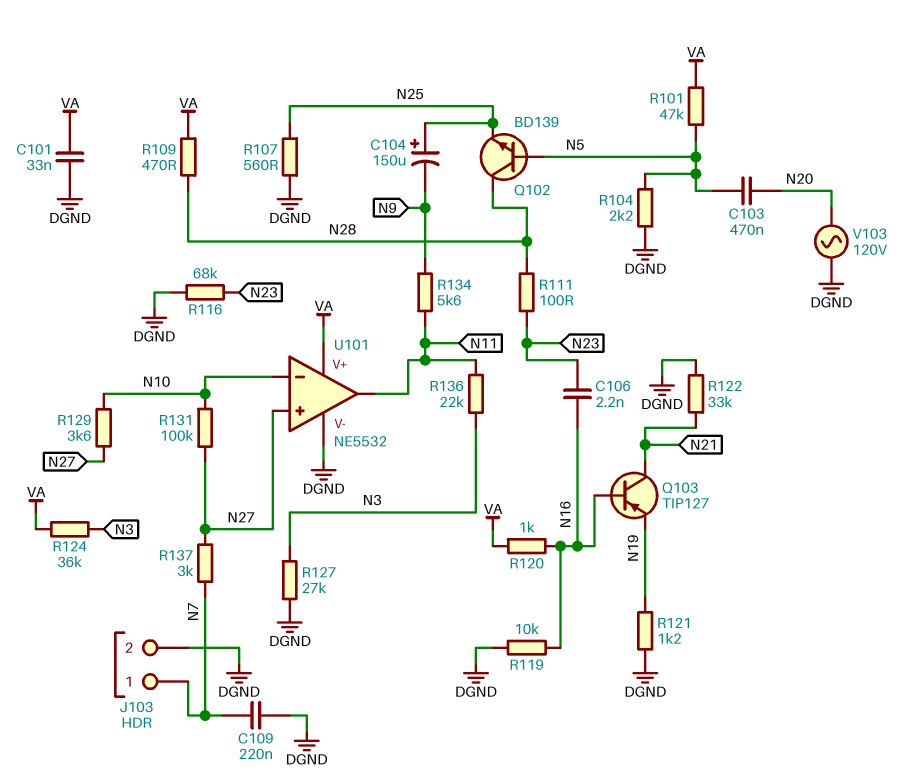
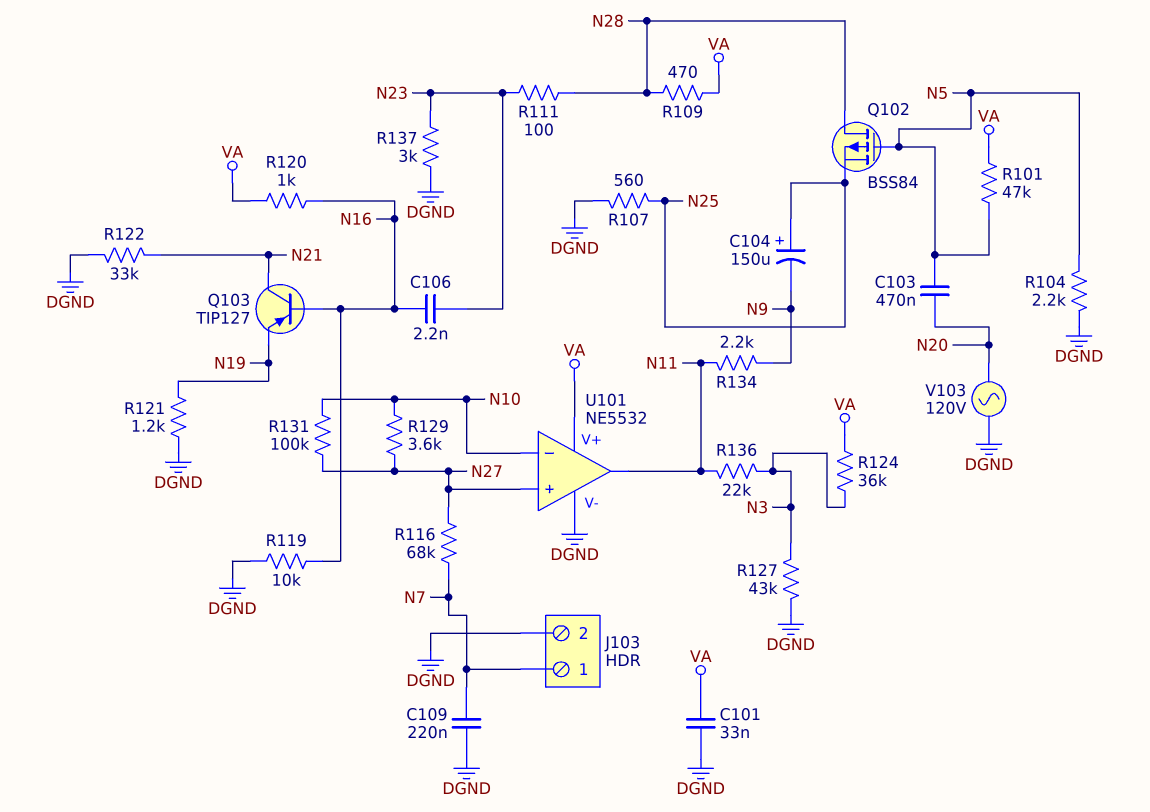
Q102: NPN BD139 (B N5, C N28, E N25) -> PMOS BSS84 (G N5, D N28, S N25)
R116: 68k (DGND, N23) -> 68k (N7, N27)
R127: 27k (DGND, N3) -> 43k (DGND, N3)
R134: 5.6k (N9, N11) -> 2.2k (N9, N11)
R137: 3k (N7, N27) -> 3k (DGND, N23)

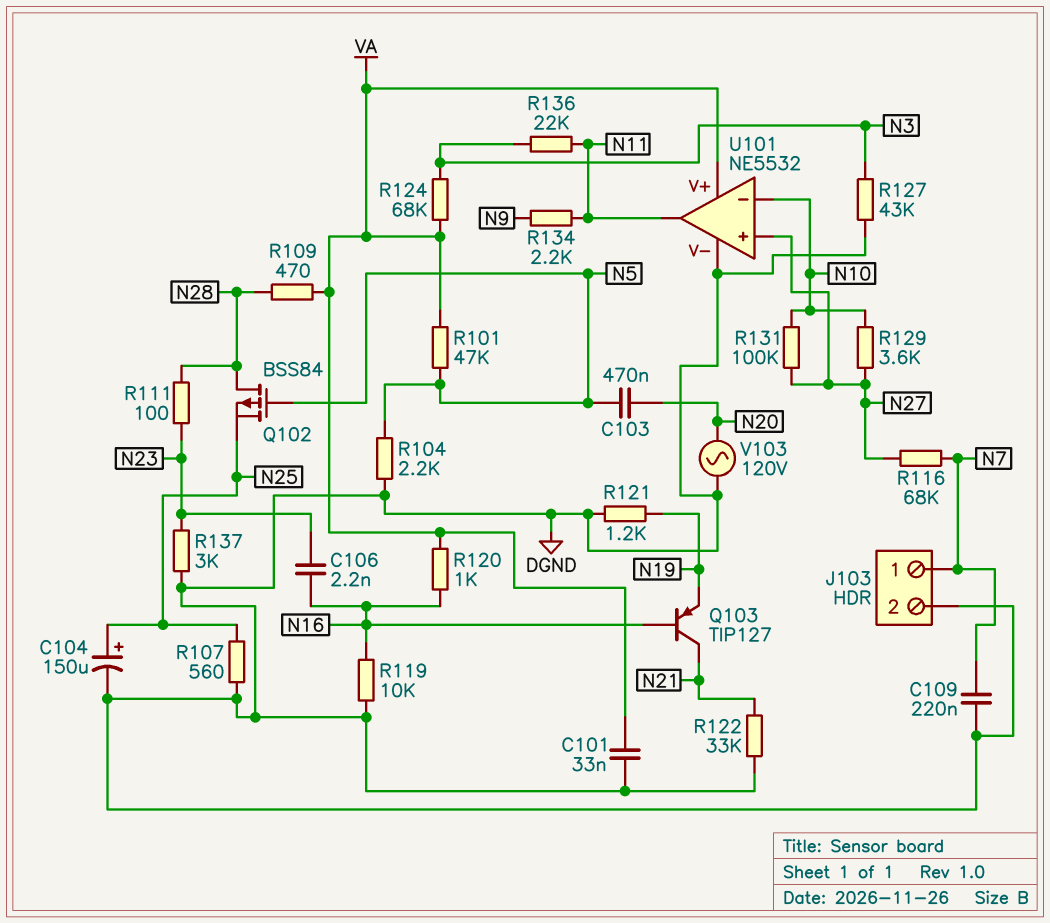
C104: 150uF (plus N25, minus N9) -> 150uF (plus N25, minus DGND)
R124: 36k (N3, VA) -> 68k (N3, VA)

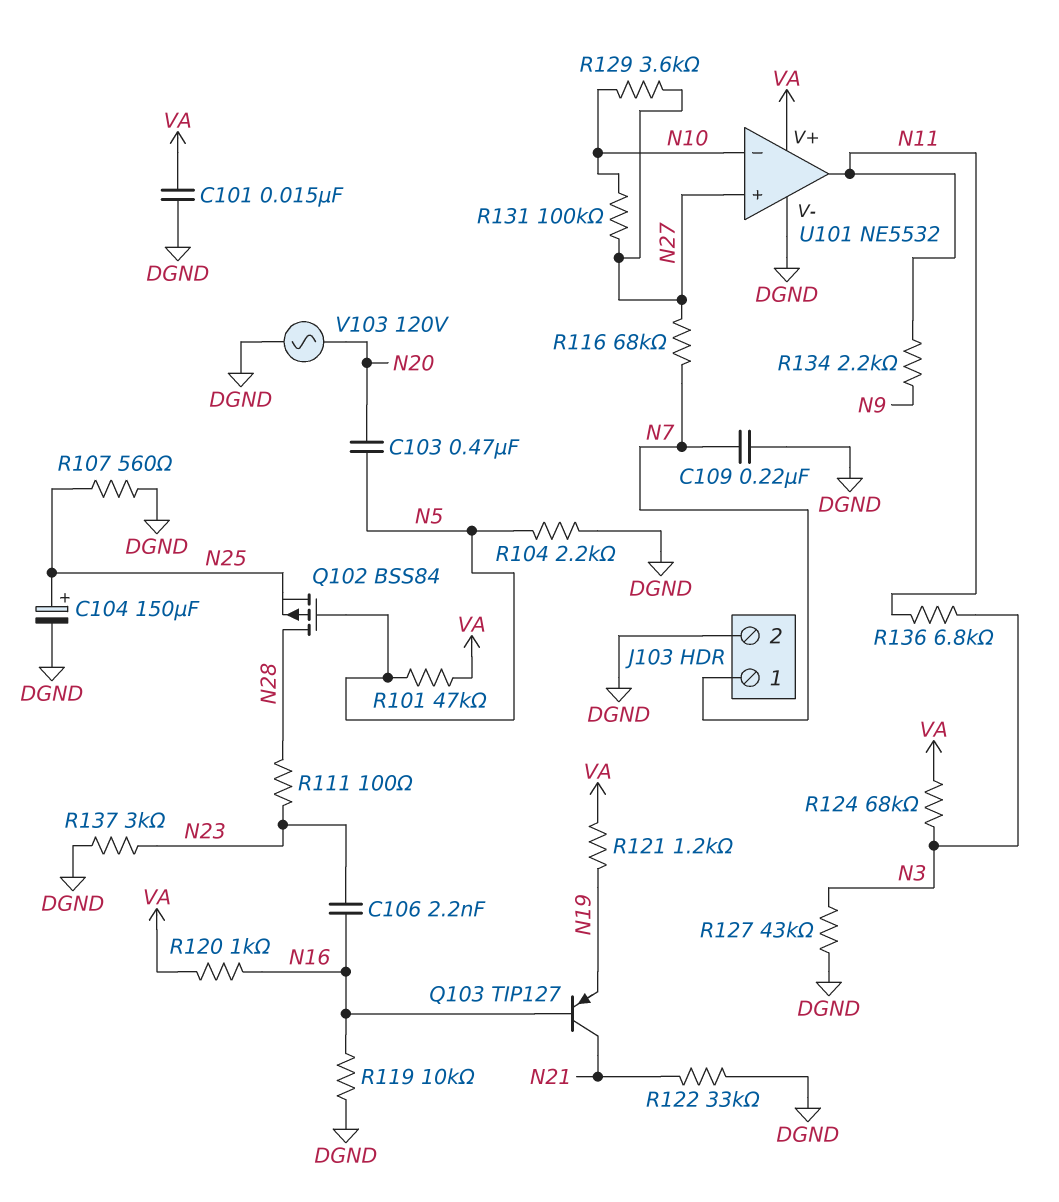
C101: 33nF (DGND, VA) -> 15nF (DGND, VA)
R109: 470 (N28, VA) -> none
R121: 1.2k (DGND, N19) -> 1.2k (N19, VA)
R136: 22k (N3, N11) -> 6.8k (N3, N11)

